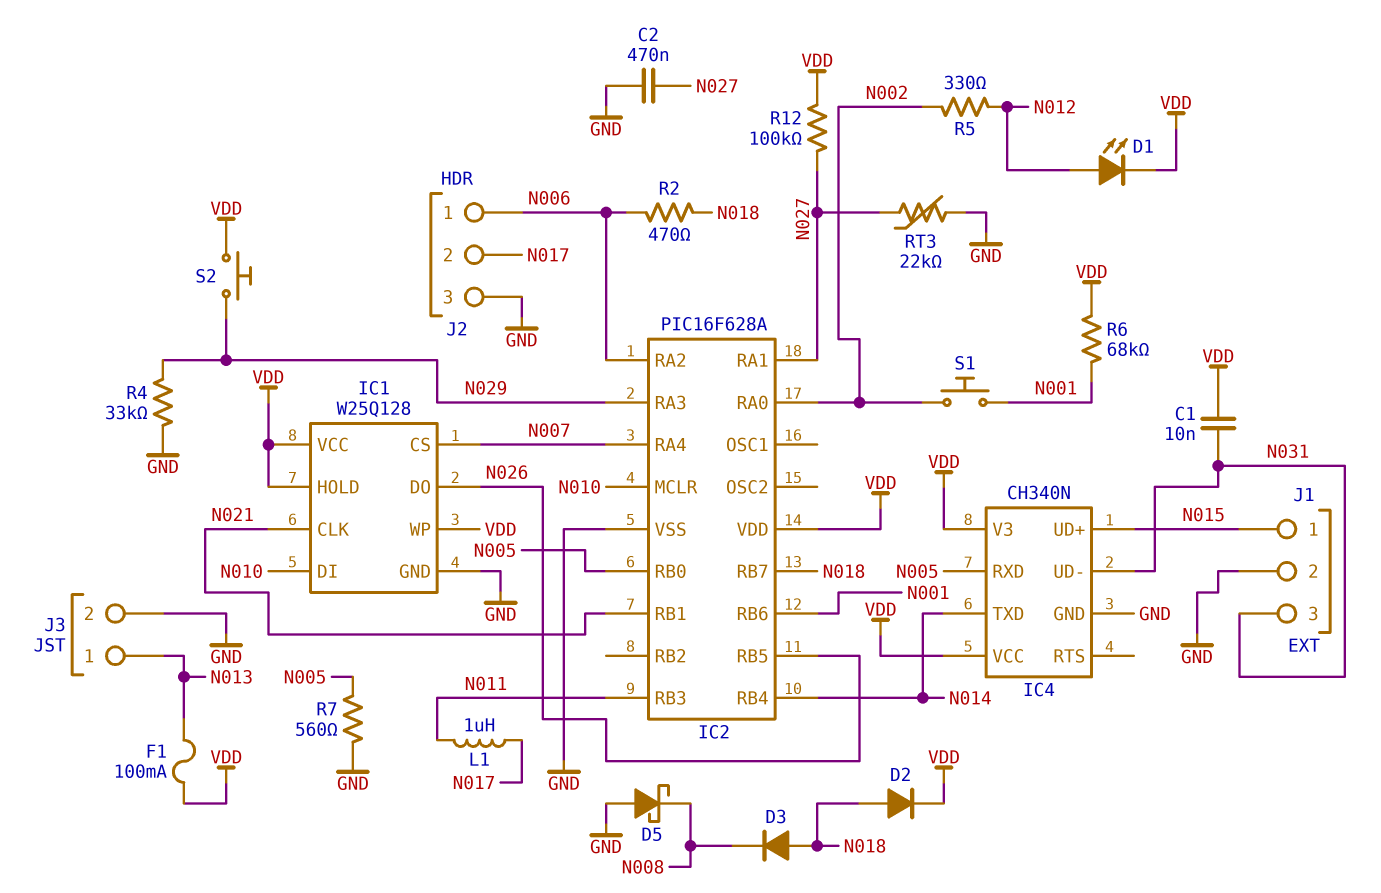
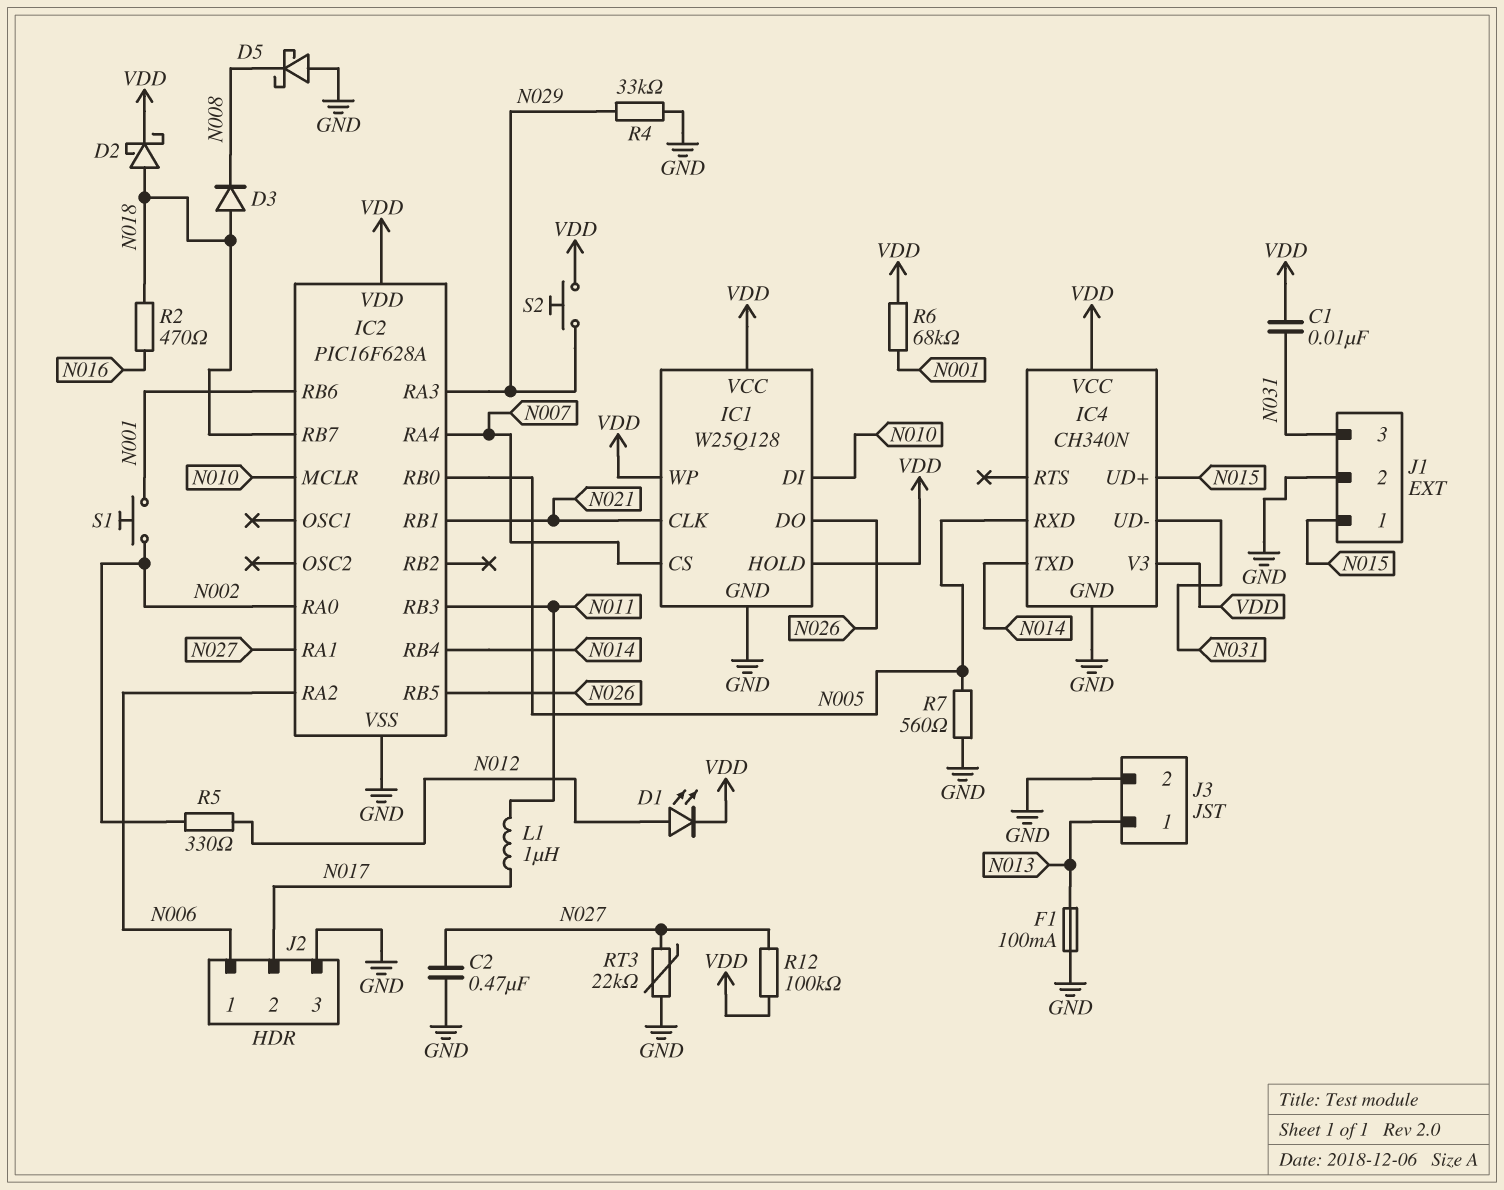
D2: diode (A N018, K VDD) -> schottky (A N018, K VDD)
F1: 100mA (N013, VDD) -> 100mA (GND, N013)
R2: 470 (N006, N018) -> 470 (N016, N018)

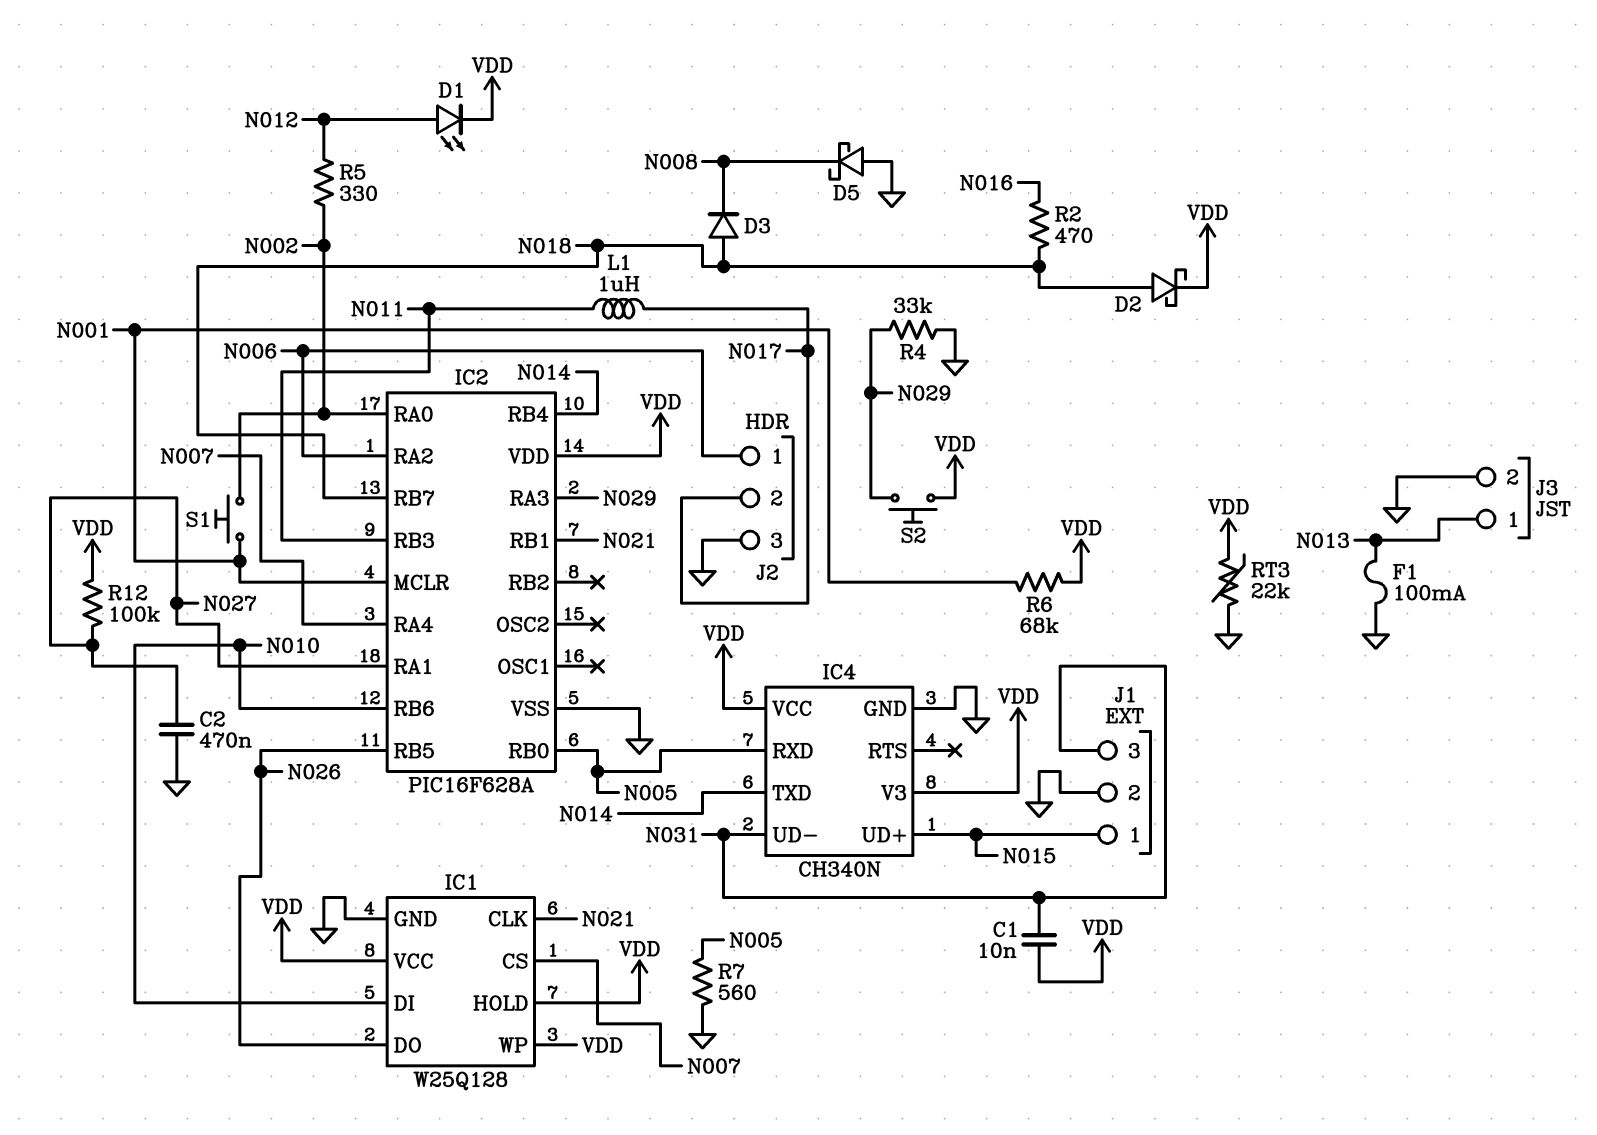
IC2 pin MCLR: N010 -> N001
IC2 pin RB6: N001 -> N010
RT3: 22k (GND, N027) -> 22k (GND, VDD)

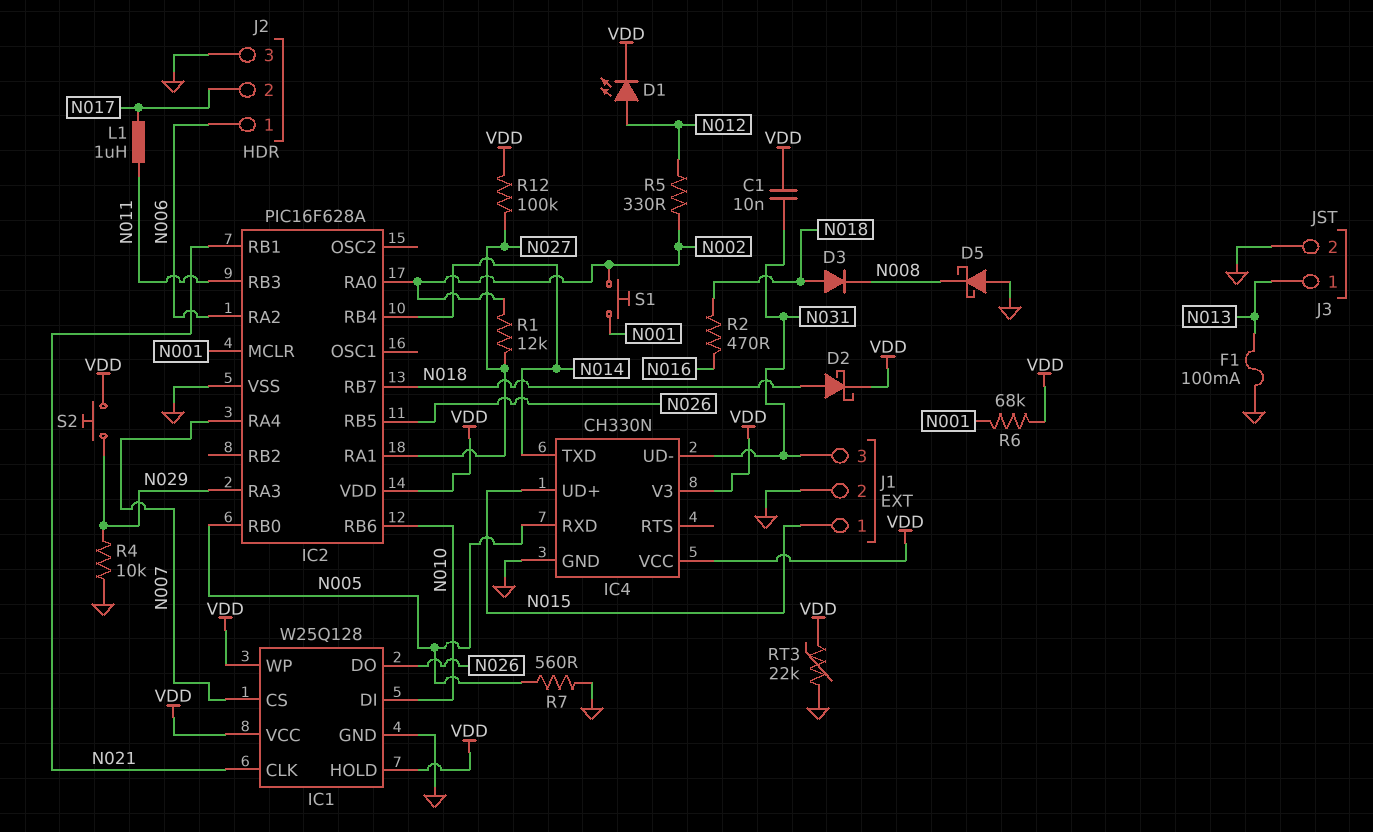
C2: 470nF (GND, N027) -> none
IC4: CH340N -> CH330N
R1: none -> 12k (N002, N027)
R4: 33k (GND, N029) -> 10k (GND, N029)

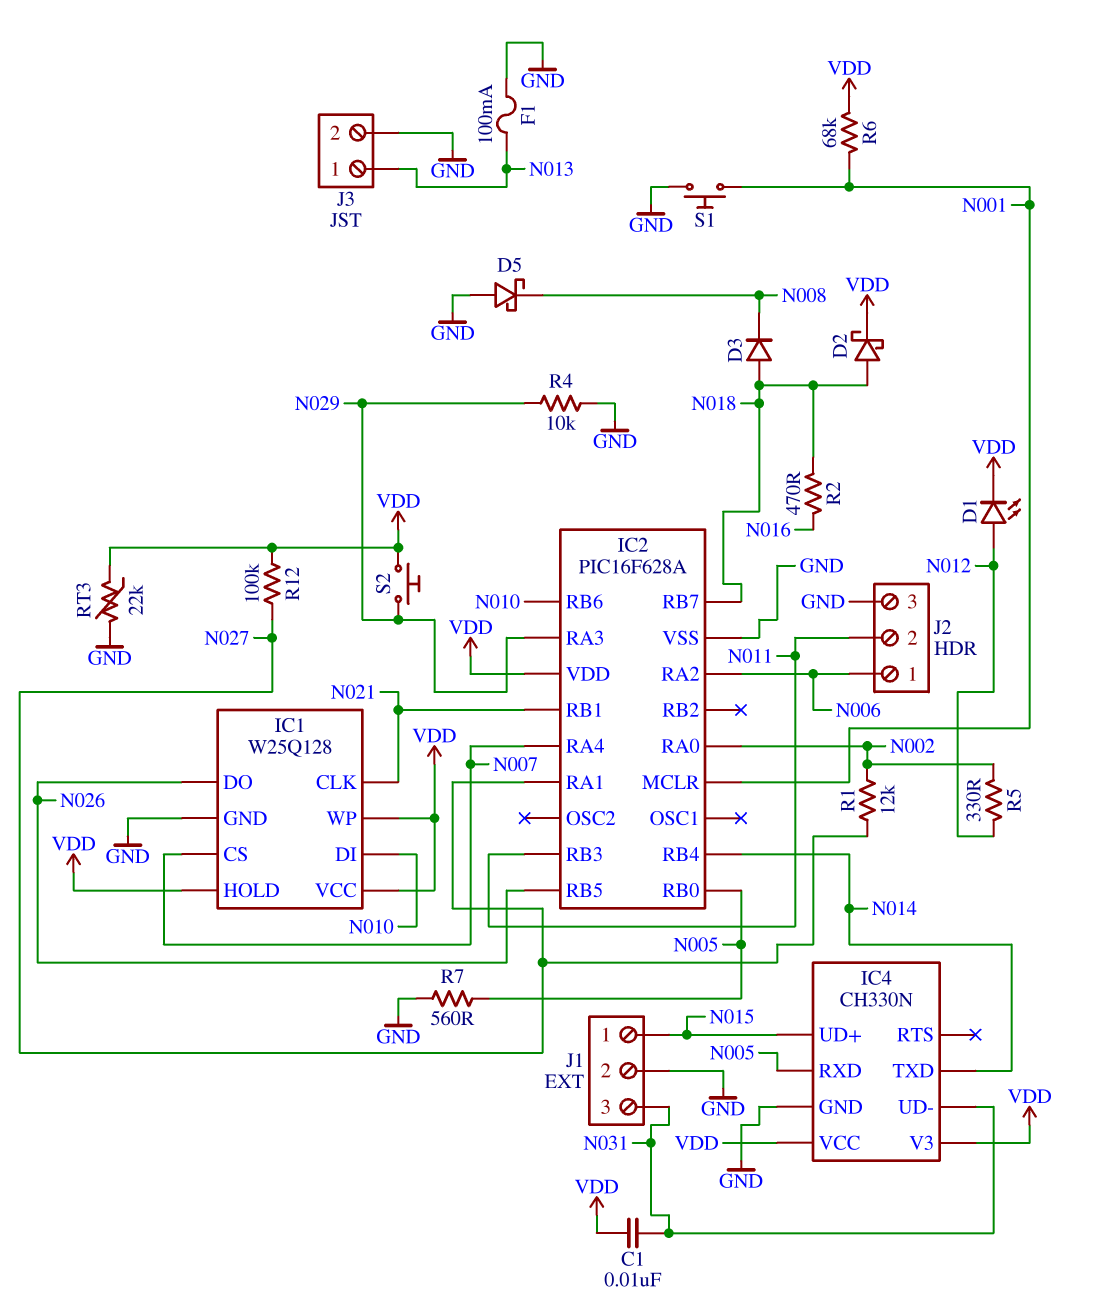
J2 pin 2: N017 -> N011
L1: 1uH (N011, N017) -> none
S1: button (N001, N002) -> button (GND, N001)

